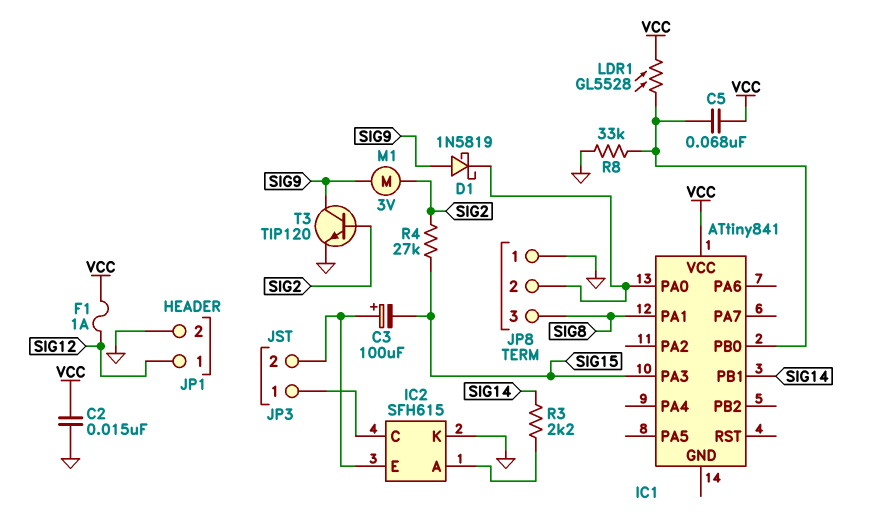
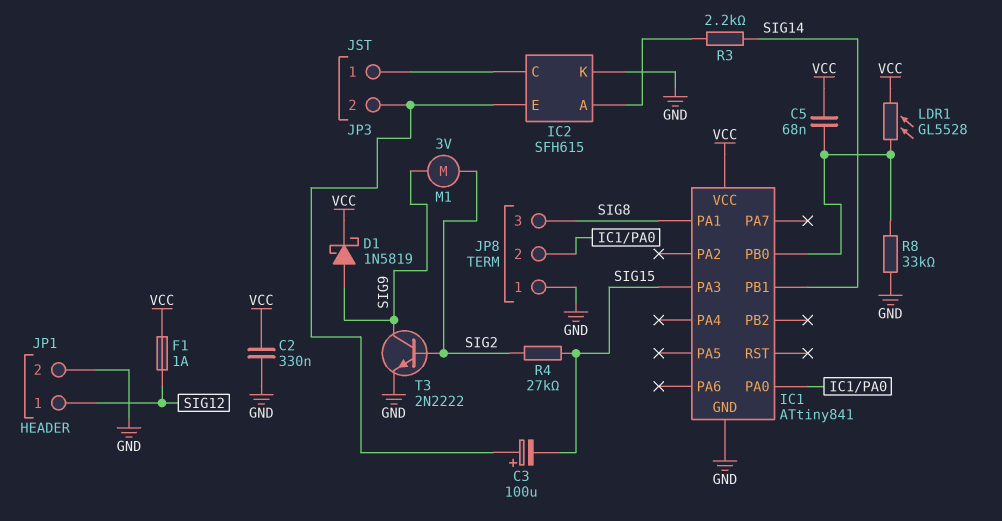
C2: 15nF (GND, VCC) -> 330nF (GND, VCC)
D1: schottky 1N5819 (A SIG9, K IC1/PA0) -> schottky 1N5819 (A SIG9, K VCC)
IC1 pin GND: none -> GND
T3: NPN TIP120 (B SIG2, C SIG9, E GND) -> NPN 2N2222 (B SIG2, C SIG9, E GND)

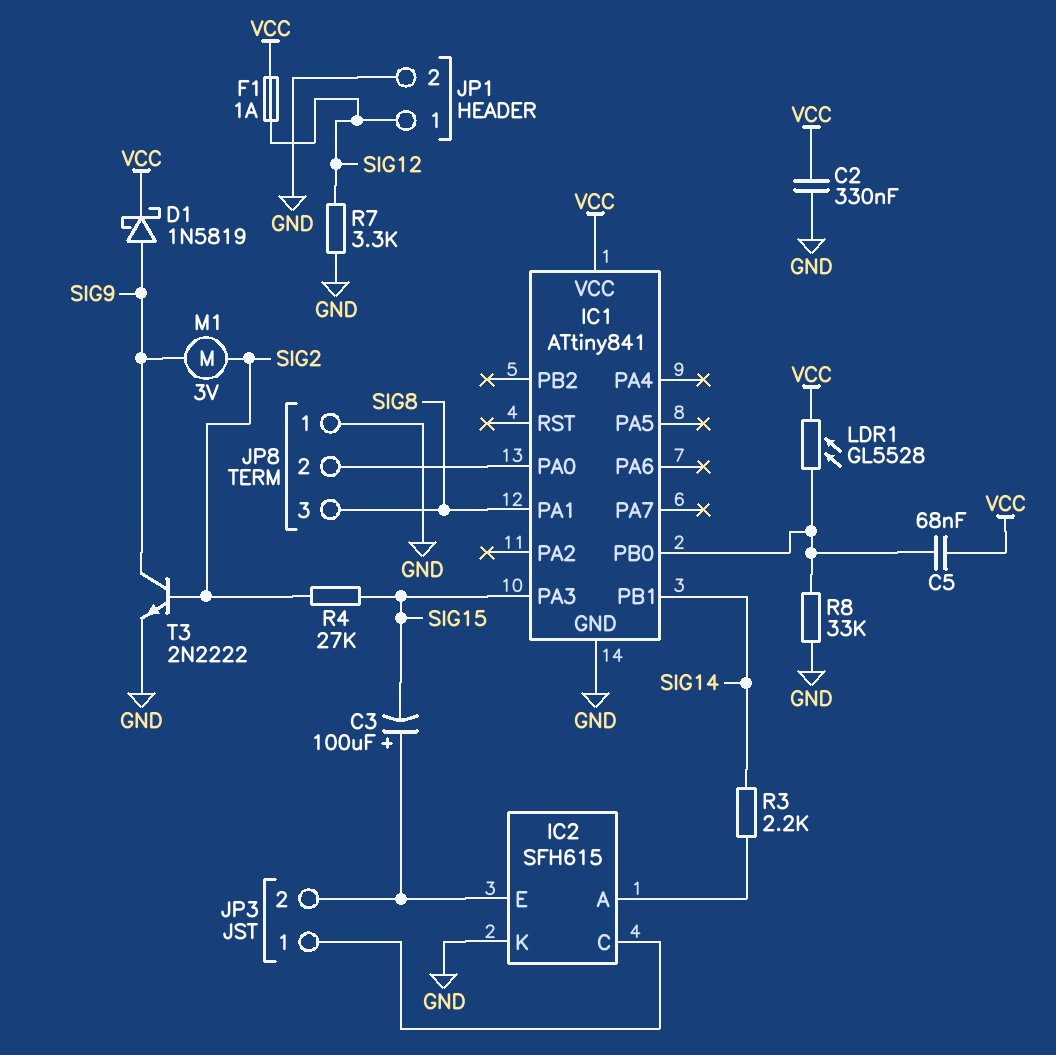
R7: none -> 3.3k (GND, SIG12)

